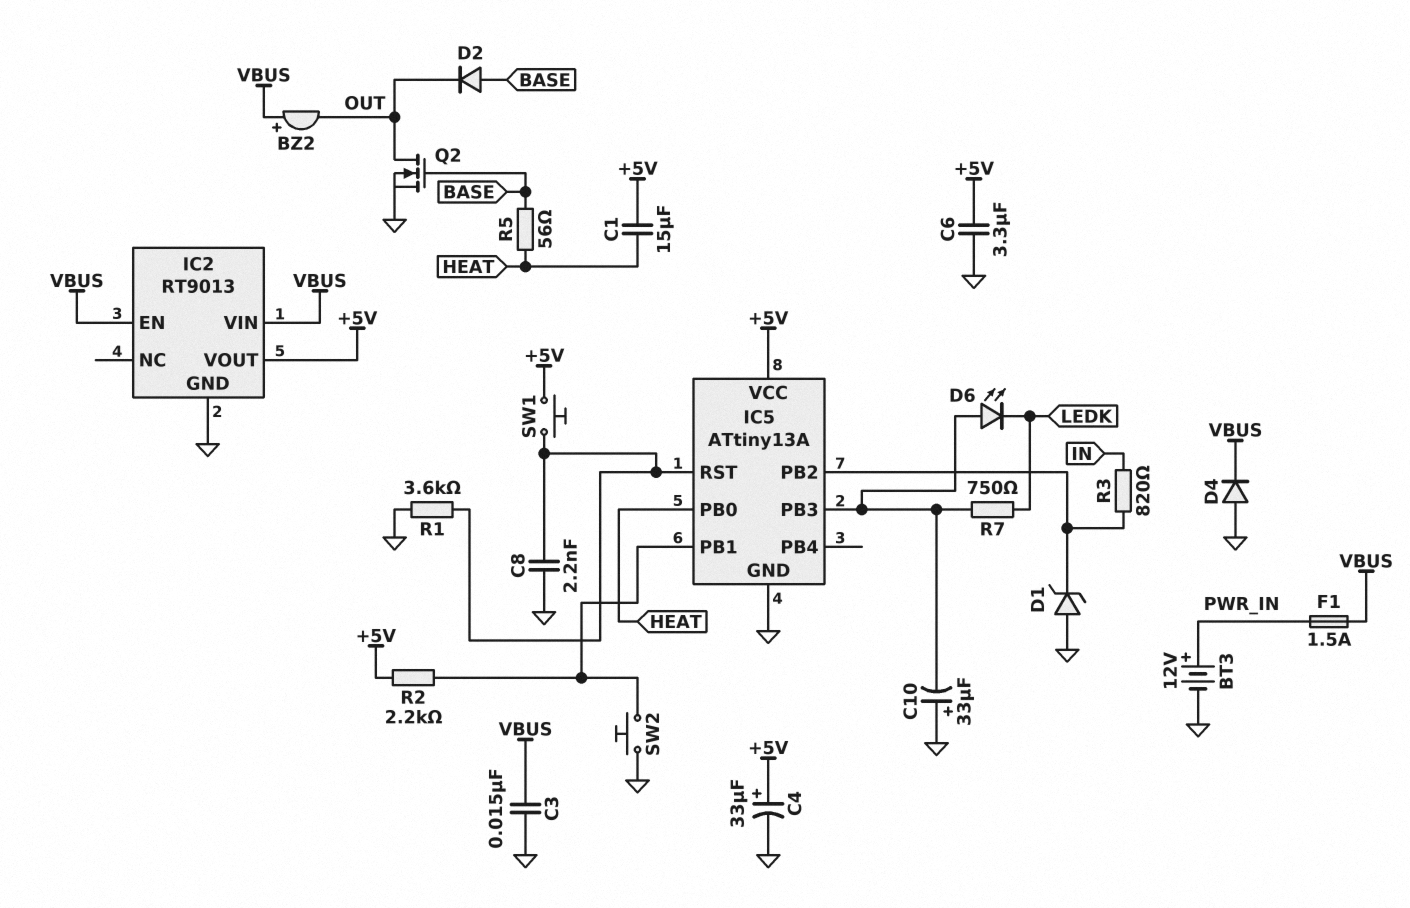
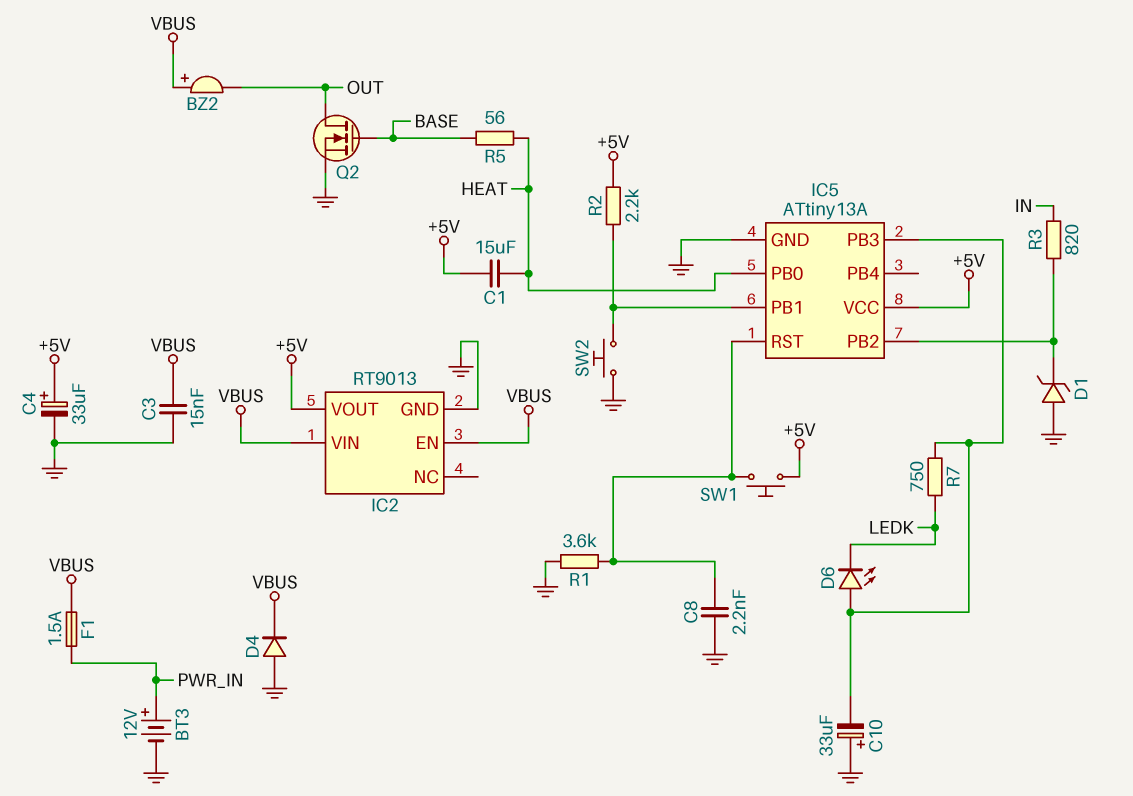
C6: 3.3uF (+5V, GND) -> none
D2: diode (A BASE, K OUT) -> none

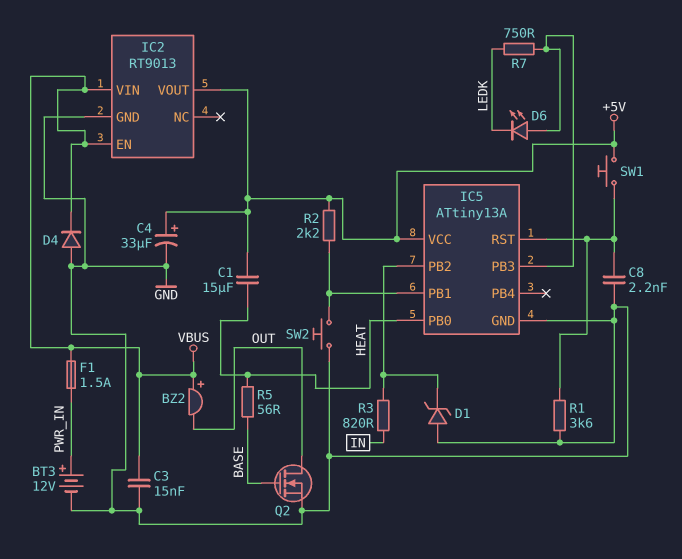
C10: 33uF (plus GND, minus IC5/PB3) -> none

